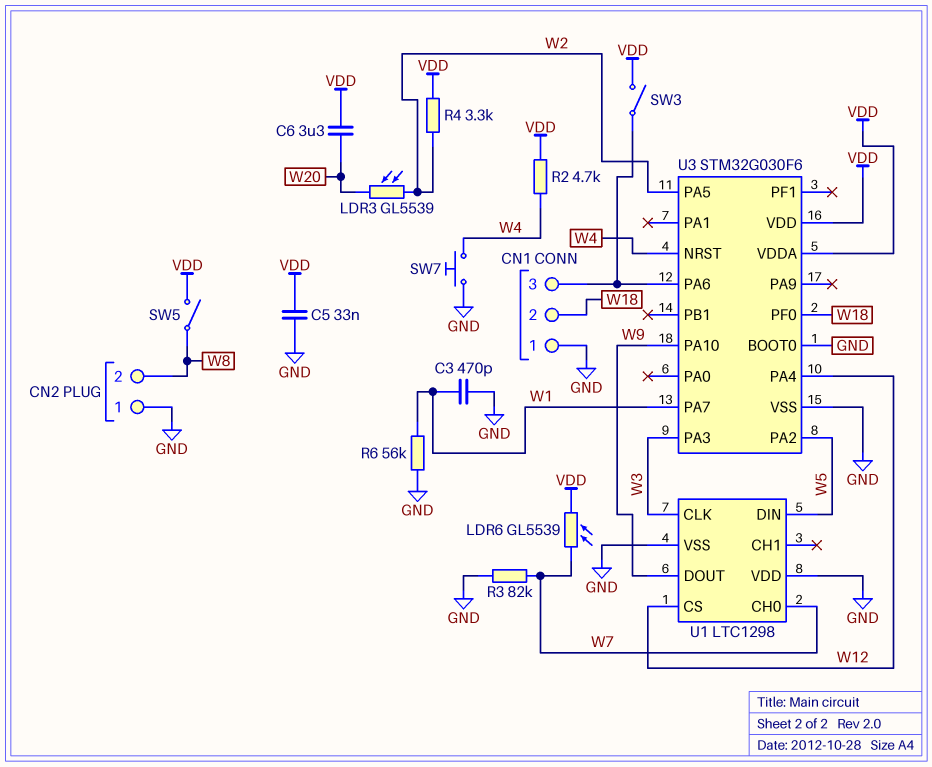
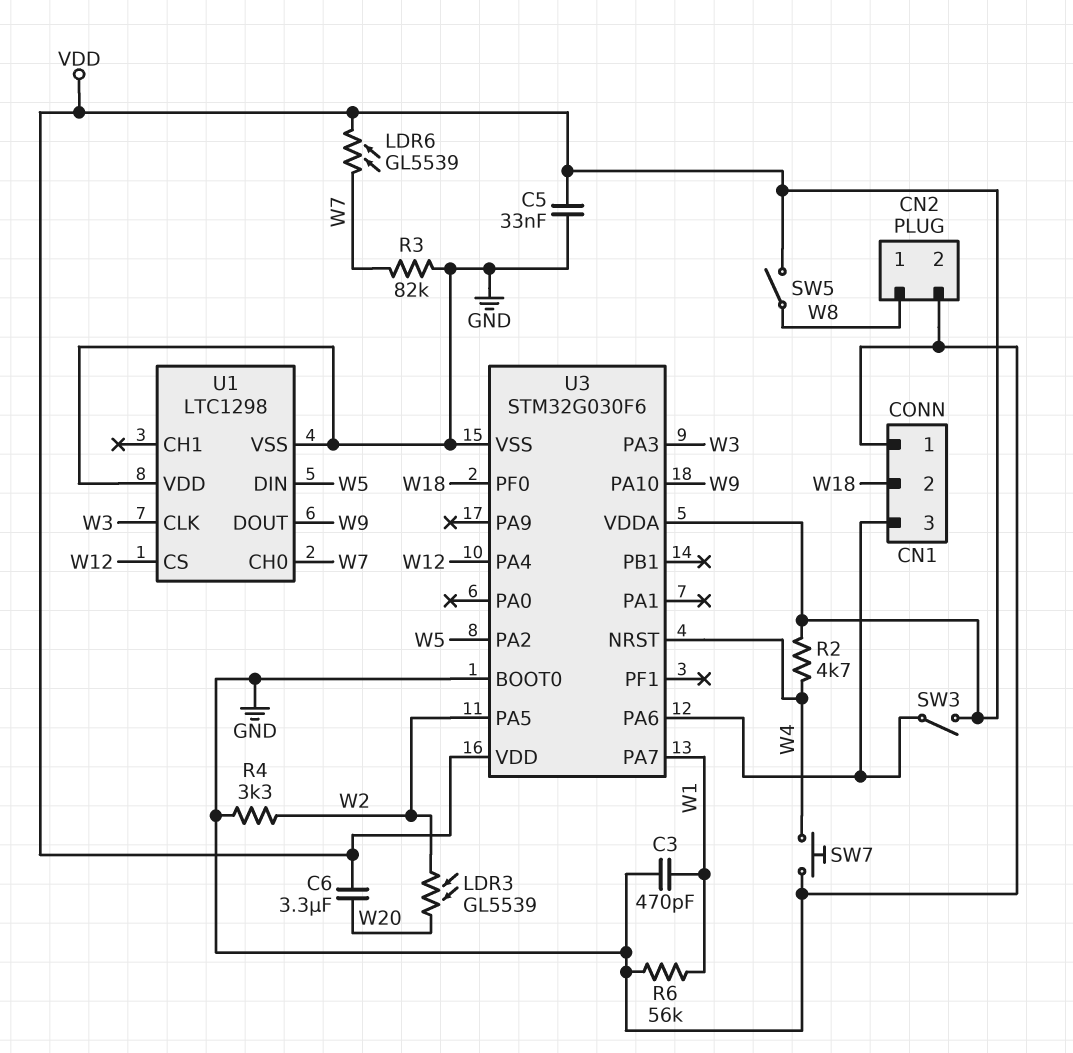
CN2 pin 1: GND -> W8
CN2 pin 2: W8 -> GND
R4: 3.3k (VDD, W2) -> 3.3k (GND, W2)

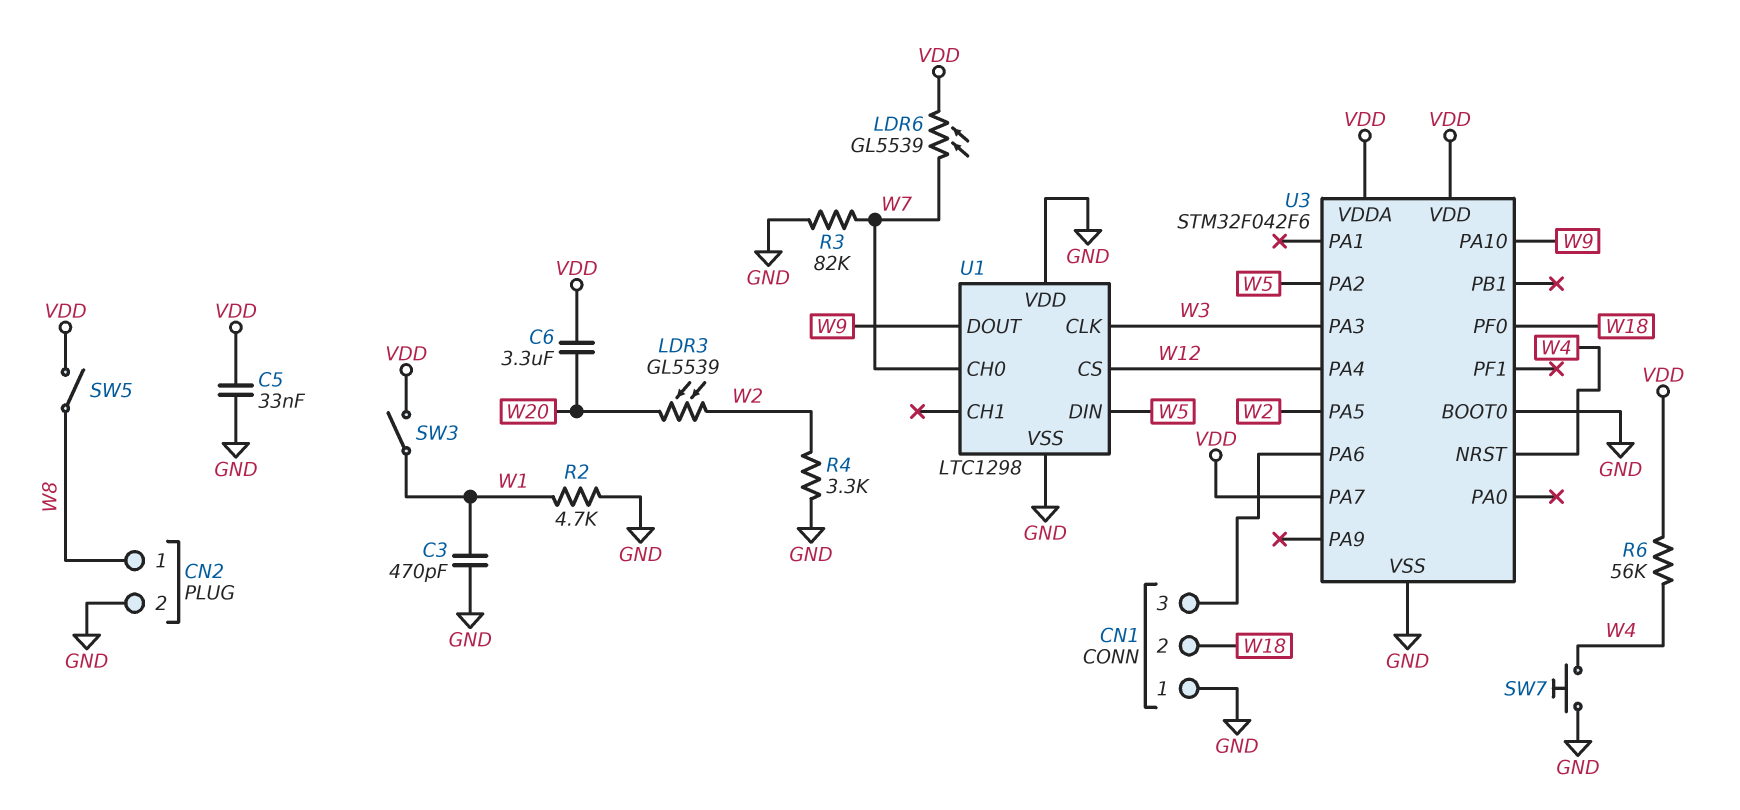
R2: 4.7k (VDD, W4) -> 4.7k (GND, W1)
R6: 56k (GND, W1) -> 56k (VDD, W4)
SW3: switch (CN1/3, VDD) -> switch (VDD, W1)
U3: STM32G030F6 -> STM32F042F6
U3 pin PA7: W1 -> VDD

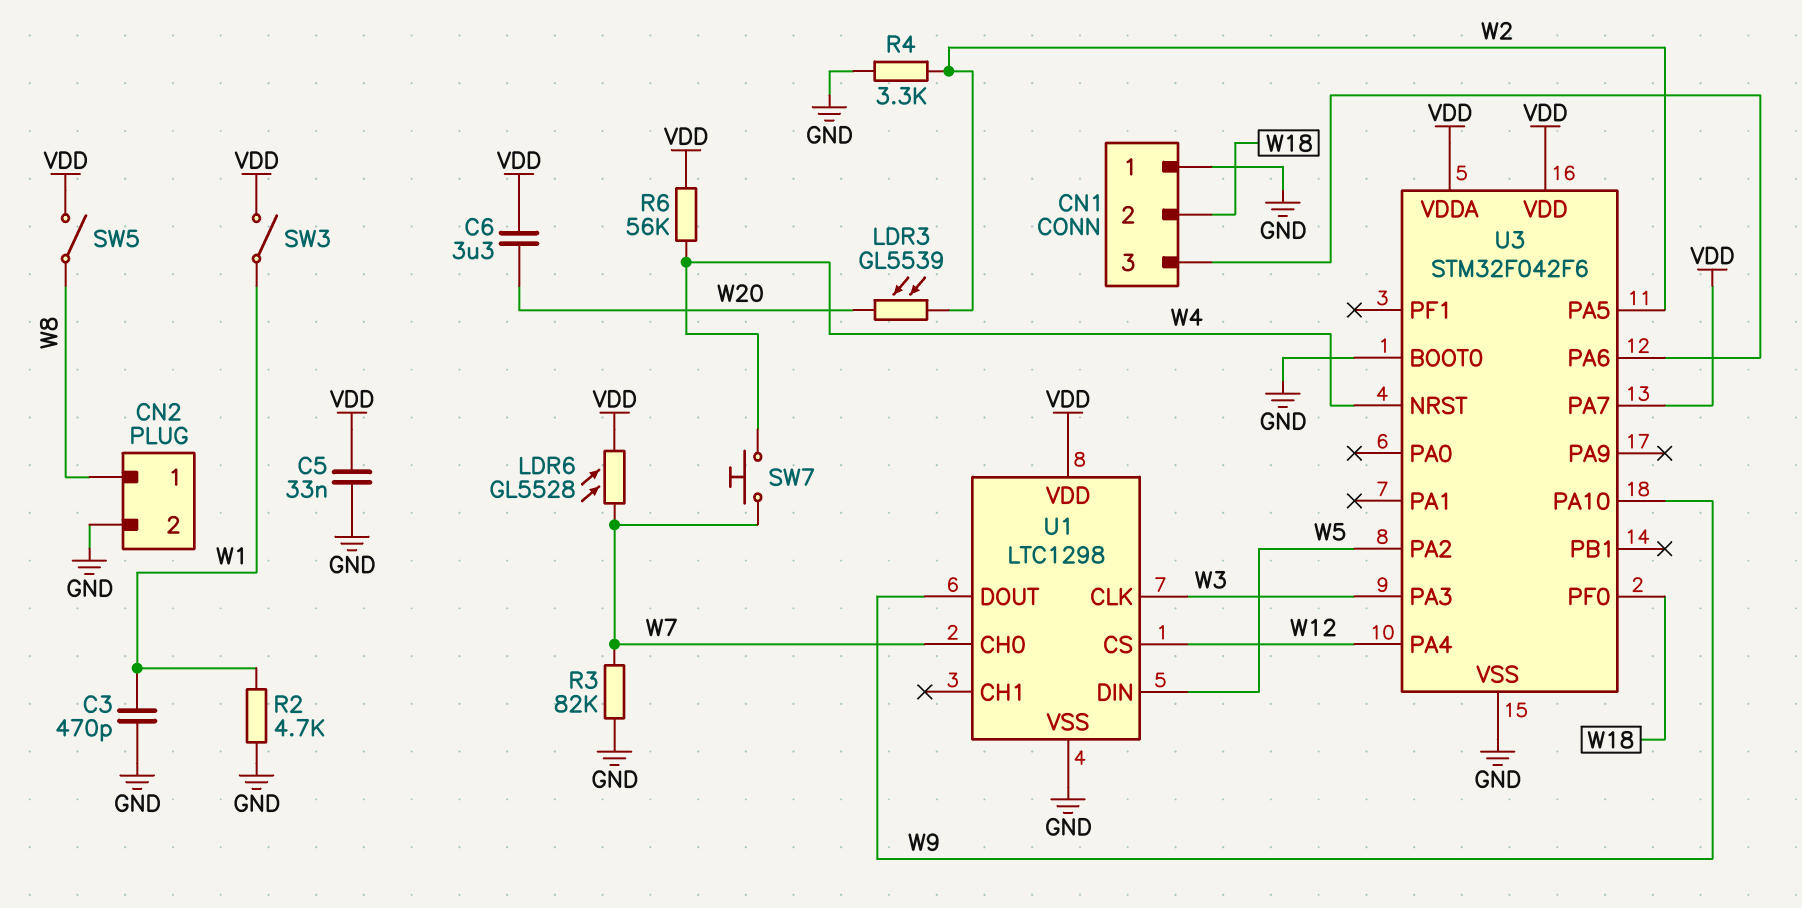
LDR6: GL5539 (VDD, W7) -> GL5528 (VDD, W7)
SW7: button (GND, W4) -> button (W4, W7)
U1 pin VDD: GND -> VDD

